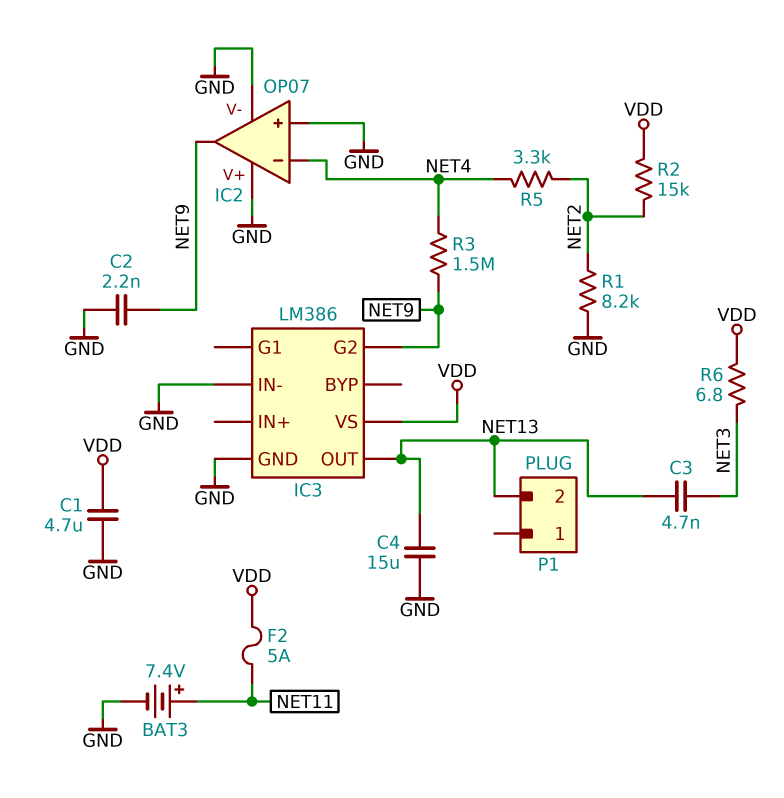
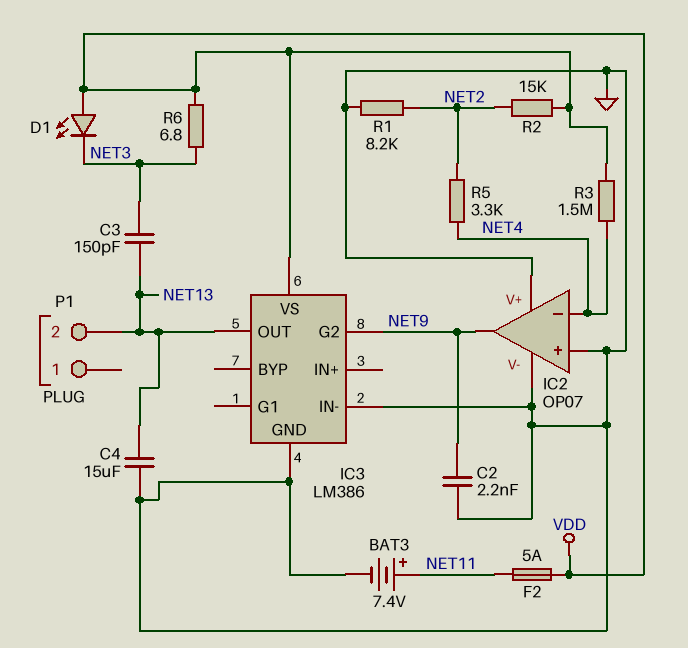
C1: 4.7uF (GND, VDD) -> none
C3: 4.7nF (NET3, NET13) -> 150pF (NET3, NET13)
D1: none -> LED (A VDD, K NET3)
R3: 1.5M (NET4, NET9) -> 1.5M (NET4, VDD)

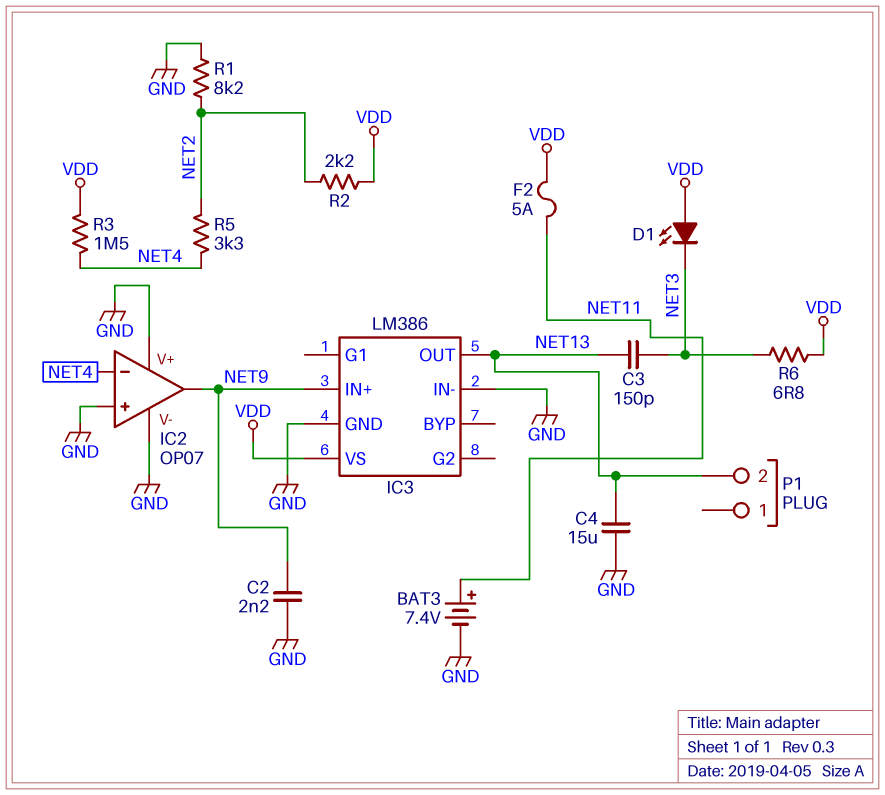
IC3 pin G2: NET9 -> none
IC3 pin IN+: none -> NET9
R2: 15k (NET2, VDD) -> 2.2k (NET2, VDD)

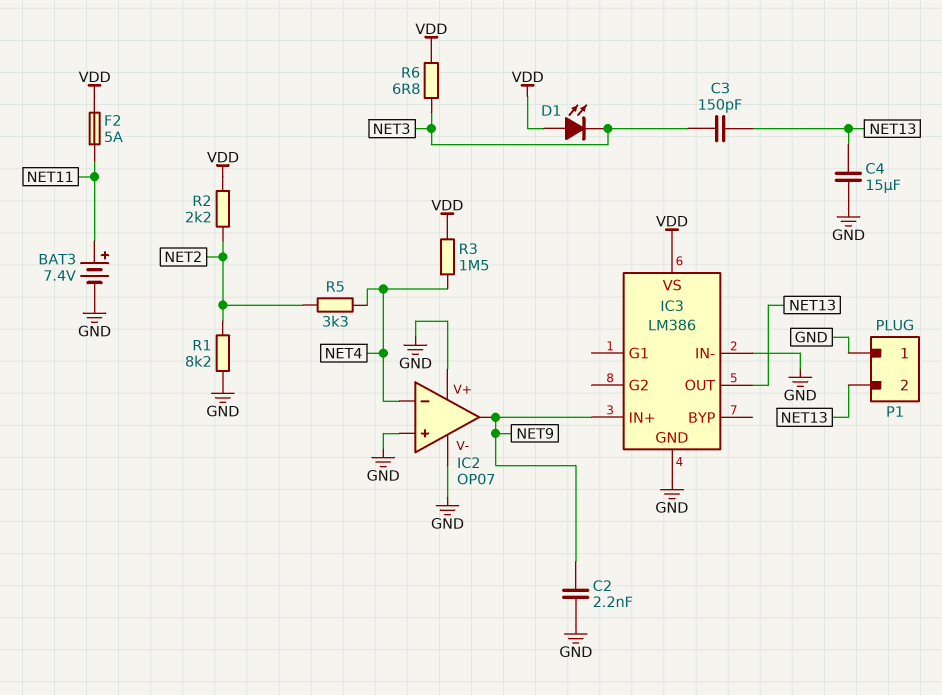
P1 pin 1: none -> GND

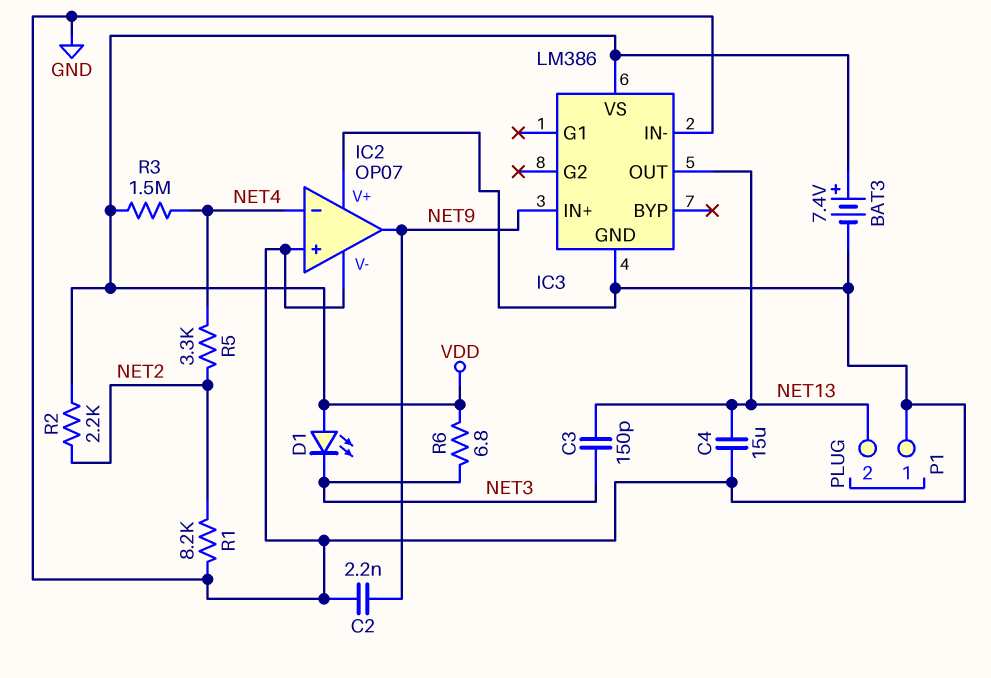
BAT3: 7.4V (plus NET11, minus GND) -> 7.4V (plus VDD, minus GND)
F2: 5A (NET11, VDD) -> none

